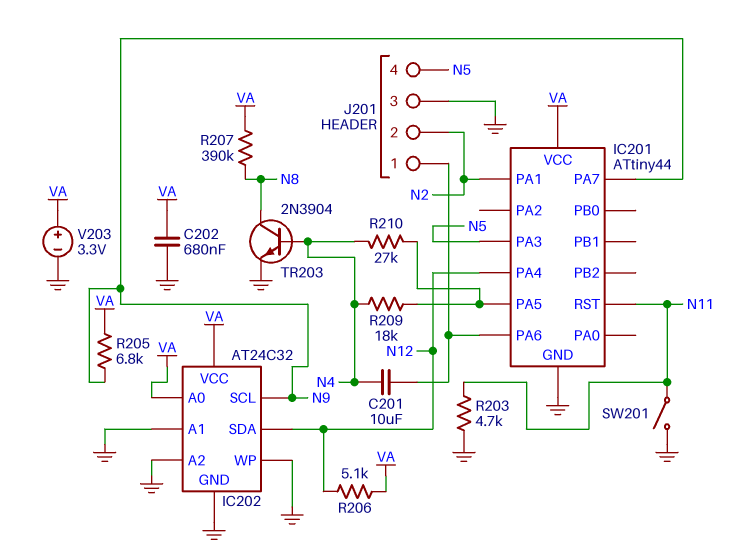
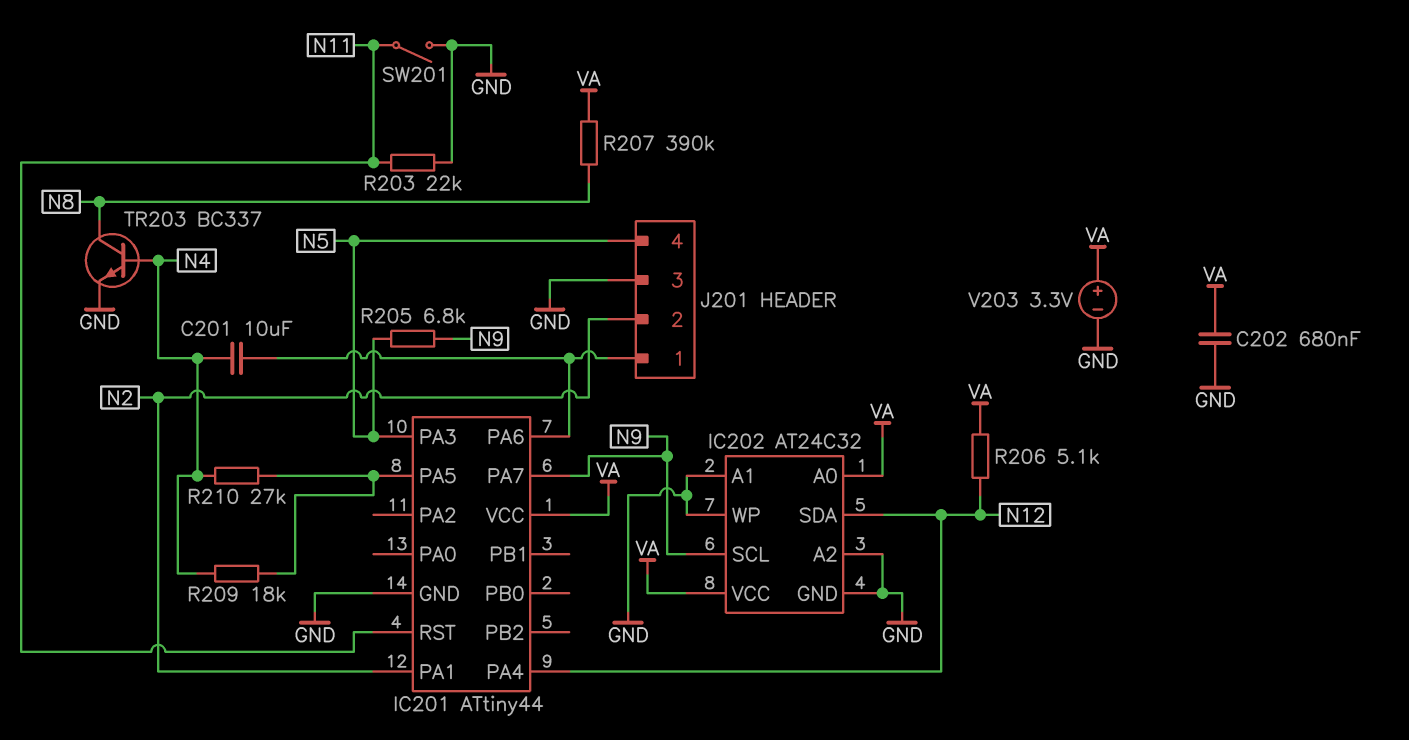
R203: 4.7k (GND, N11) -> 22k (GND, N11)
R205: 6.8k (N9, VA) -> 6.8k (N5, N9)
TR203: NPN 2N3904 (B N4, C N8, E GND) -> NPN BC337 (B N4, C N8, E GND)

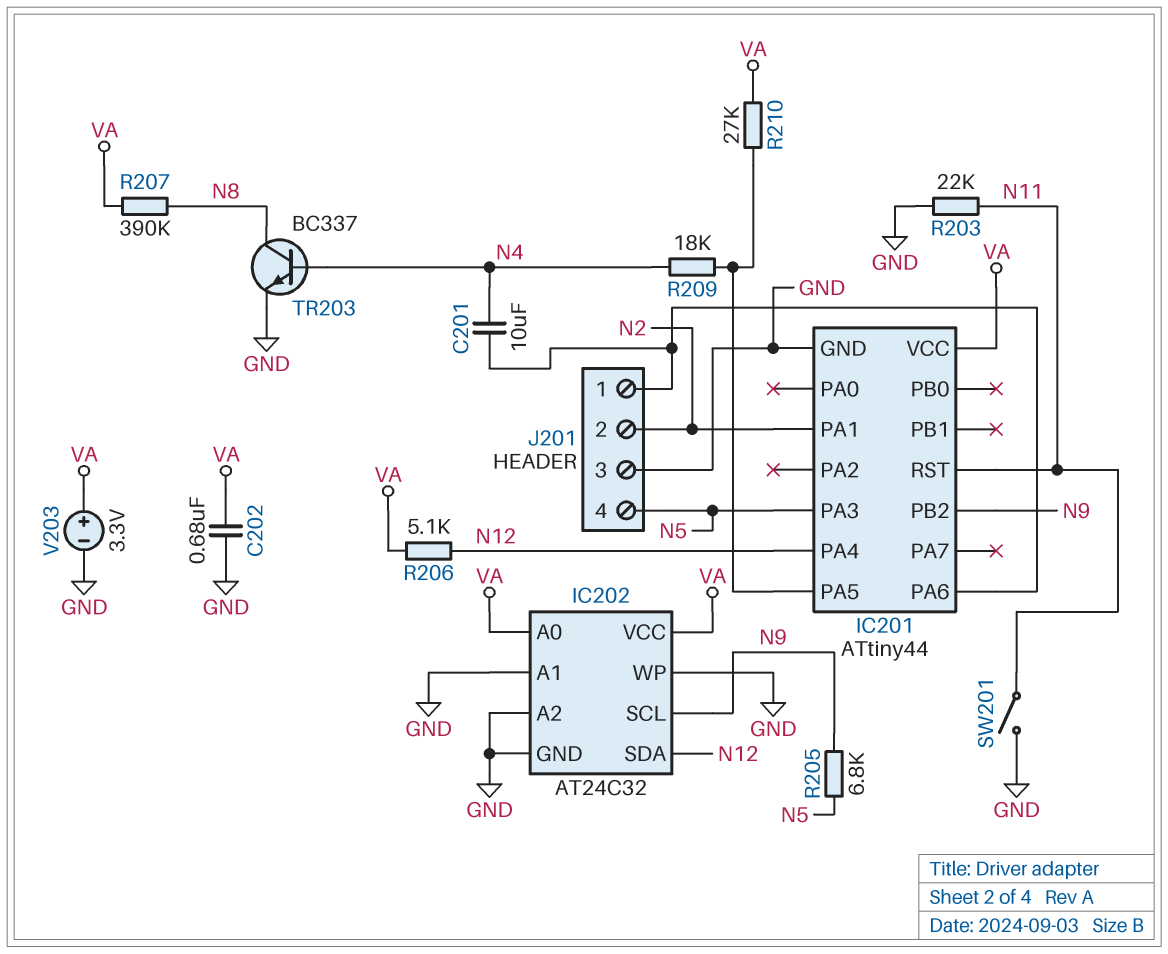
IC201 pin PA7: N9 -> none
IC201 pin PB2: none -> N9
R210: 27k (IC201/PA5, N4) -> 27k (IC201/PA5, VA)

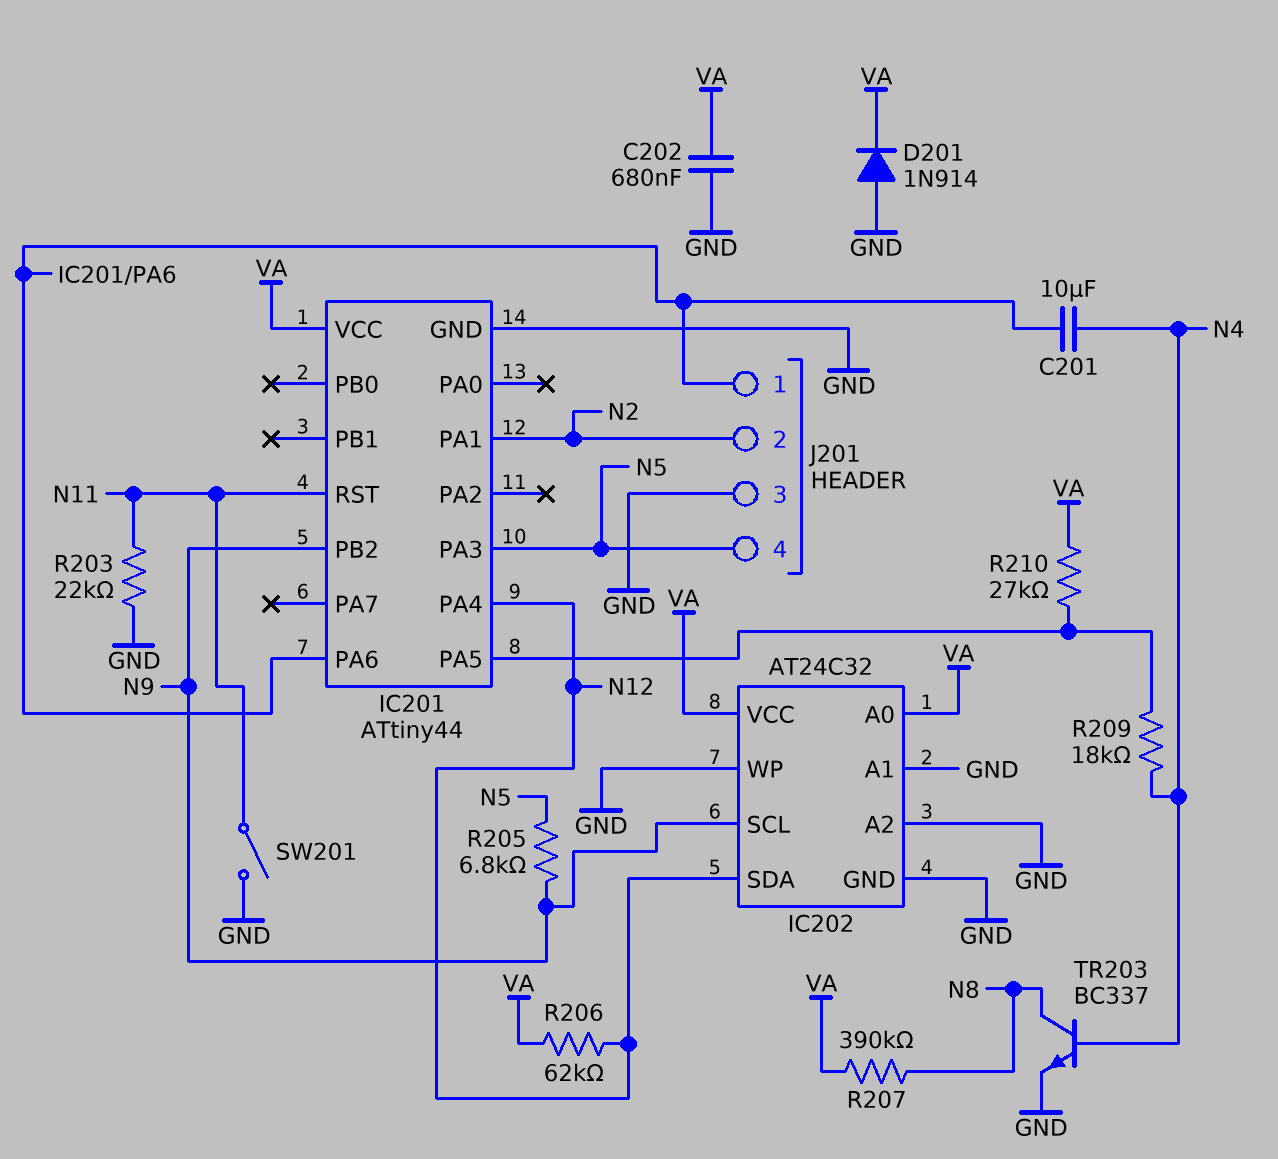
D201: none -> diode 1N914 (A GND, K VA)
R206: 5.1k (N12, VA) -> 62k (N12, VA)
V203: 3.3V (plus VA, minus GND) -> none

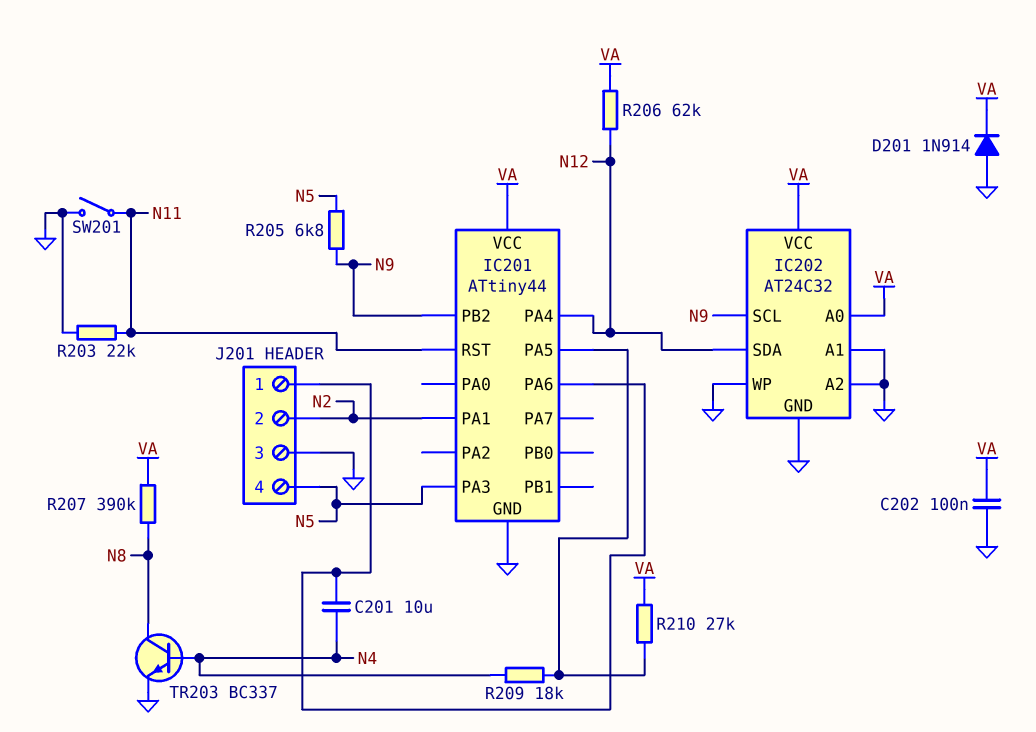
C202: 680nF (GND, VA) -> 100nF (GND, VA)

